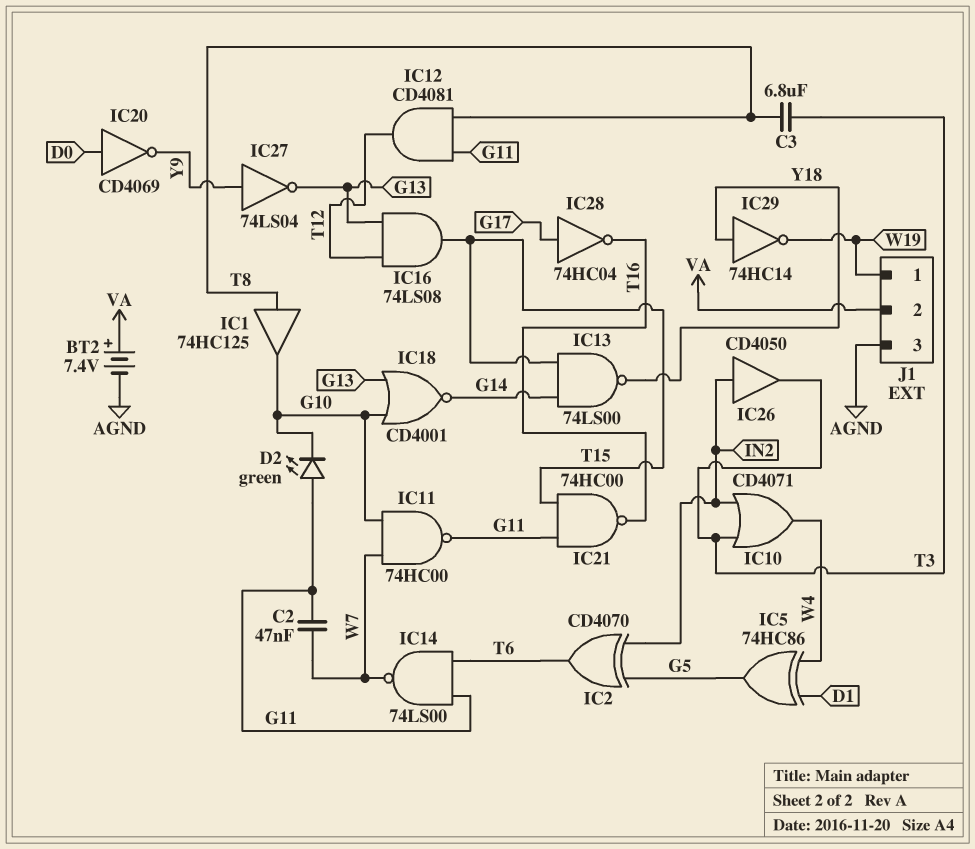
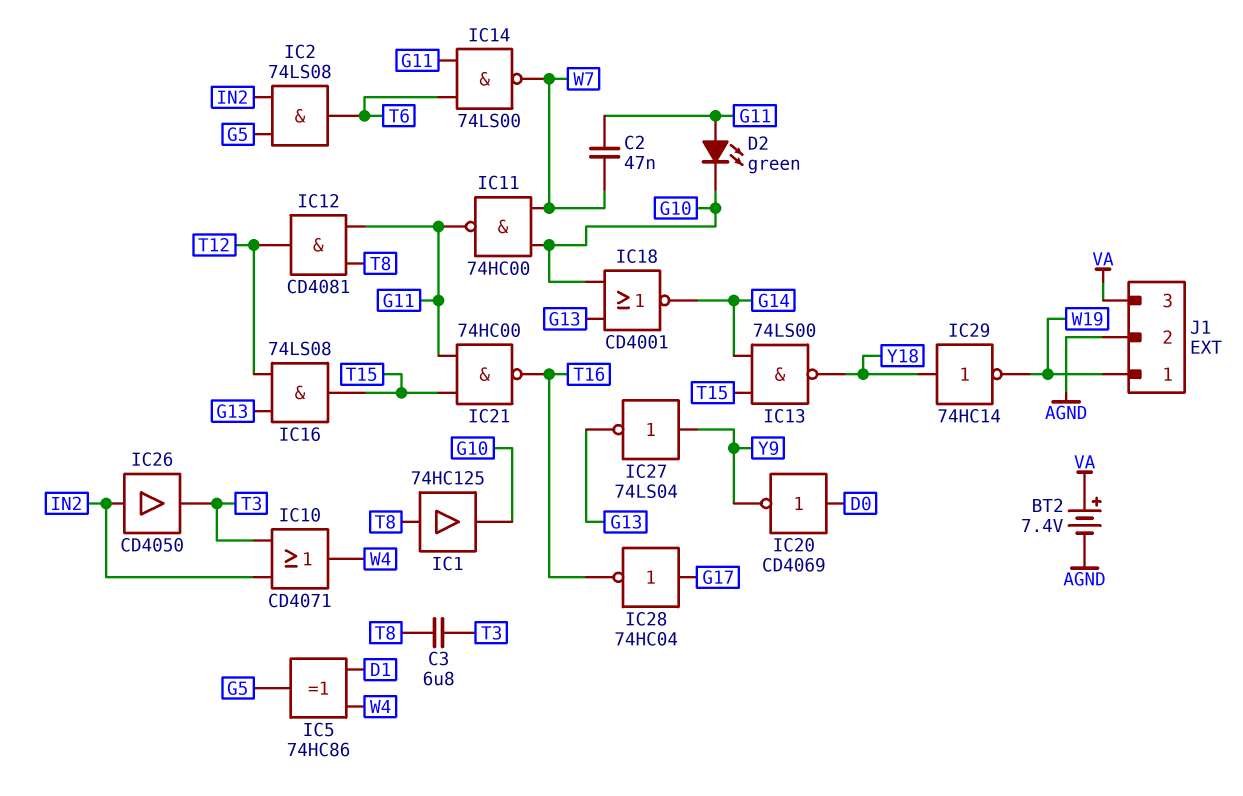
IC2: XOR CD4070 (in G5, in IN2, out T6) -> AND 74LS08 (in G5, in IN2, out T6)
J1 pin 2: VA -> AGND
J1 pin 3: AGND -> VA

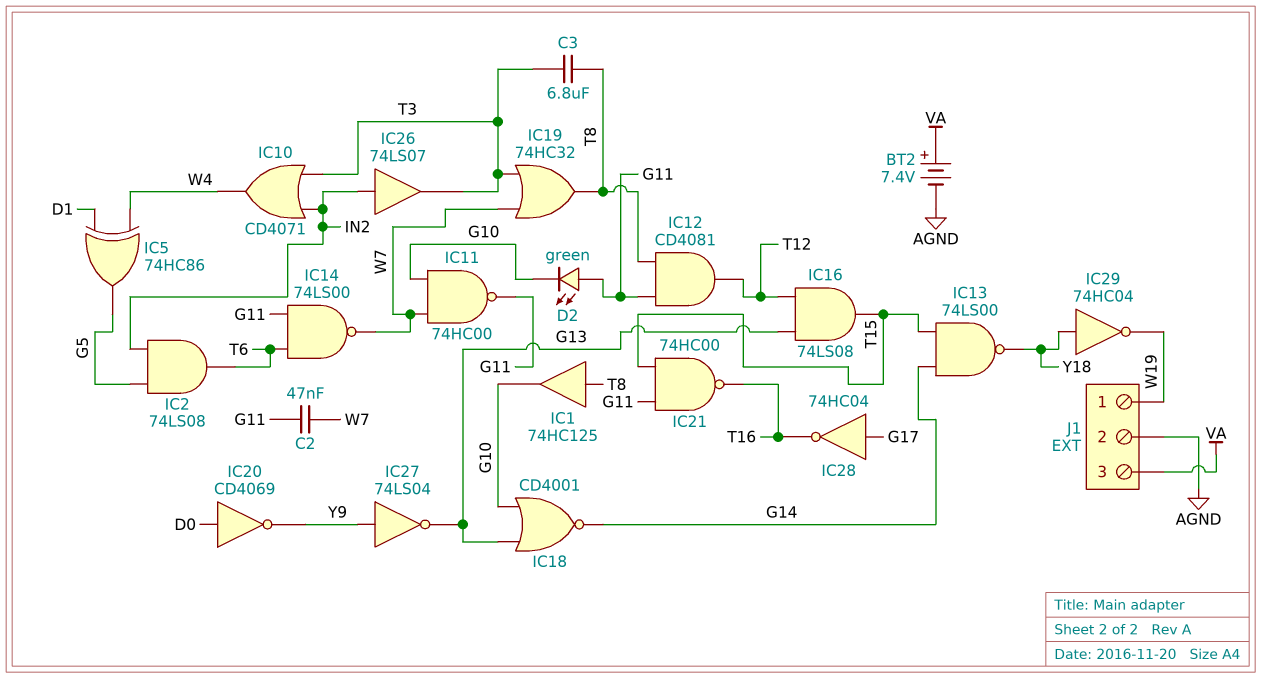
IC19: none -> OR 74HC32 (in T3, in W7, out T8)
IC26: buffer CD4050 (in IN2, out T3) -> buffer 74LS07 (in IN2, out T3)
IC29: NOT 74HC14 (in Y18, out W19) -> NOT 74HC04 (in Y18, out W19)

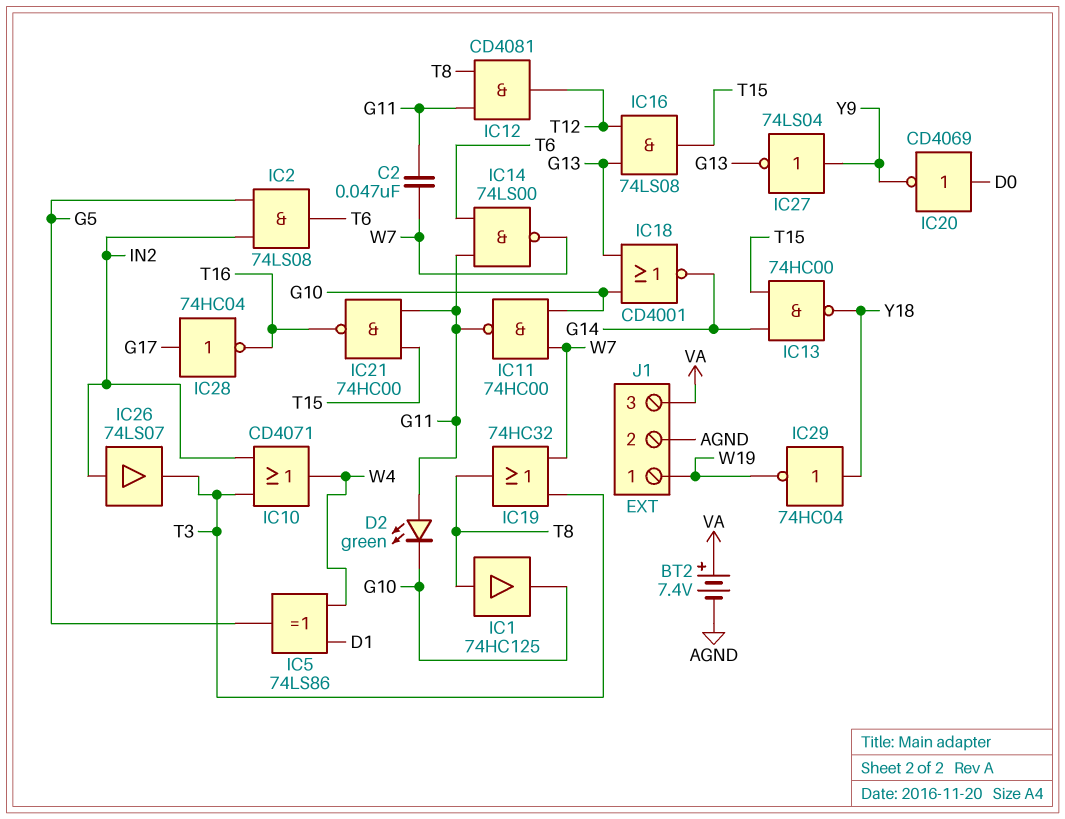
C3: 6.8uF (T3, T8) -> none
IC5: XOR 74HC86 (in D1, in W4, out G5) -> XOR 74LS86 (in D1, in W4, out G5)
IC13: NAND 74LS00 (in G14, in T15, out Y18) -> NAND 74HC00 (in G14, in T15, out Y18)

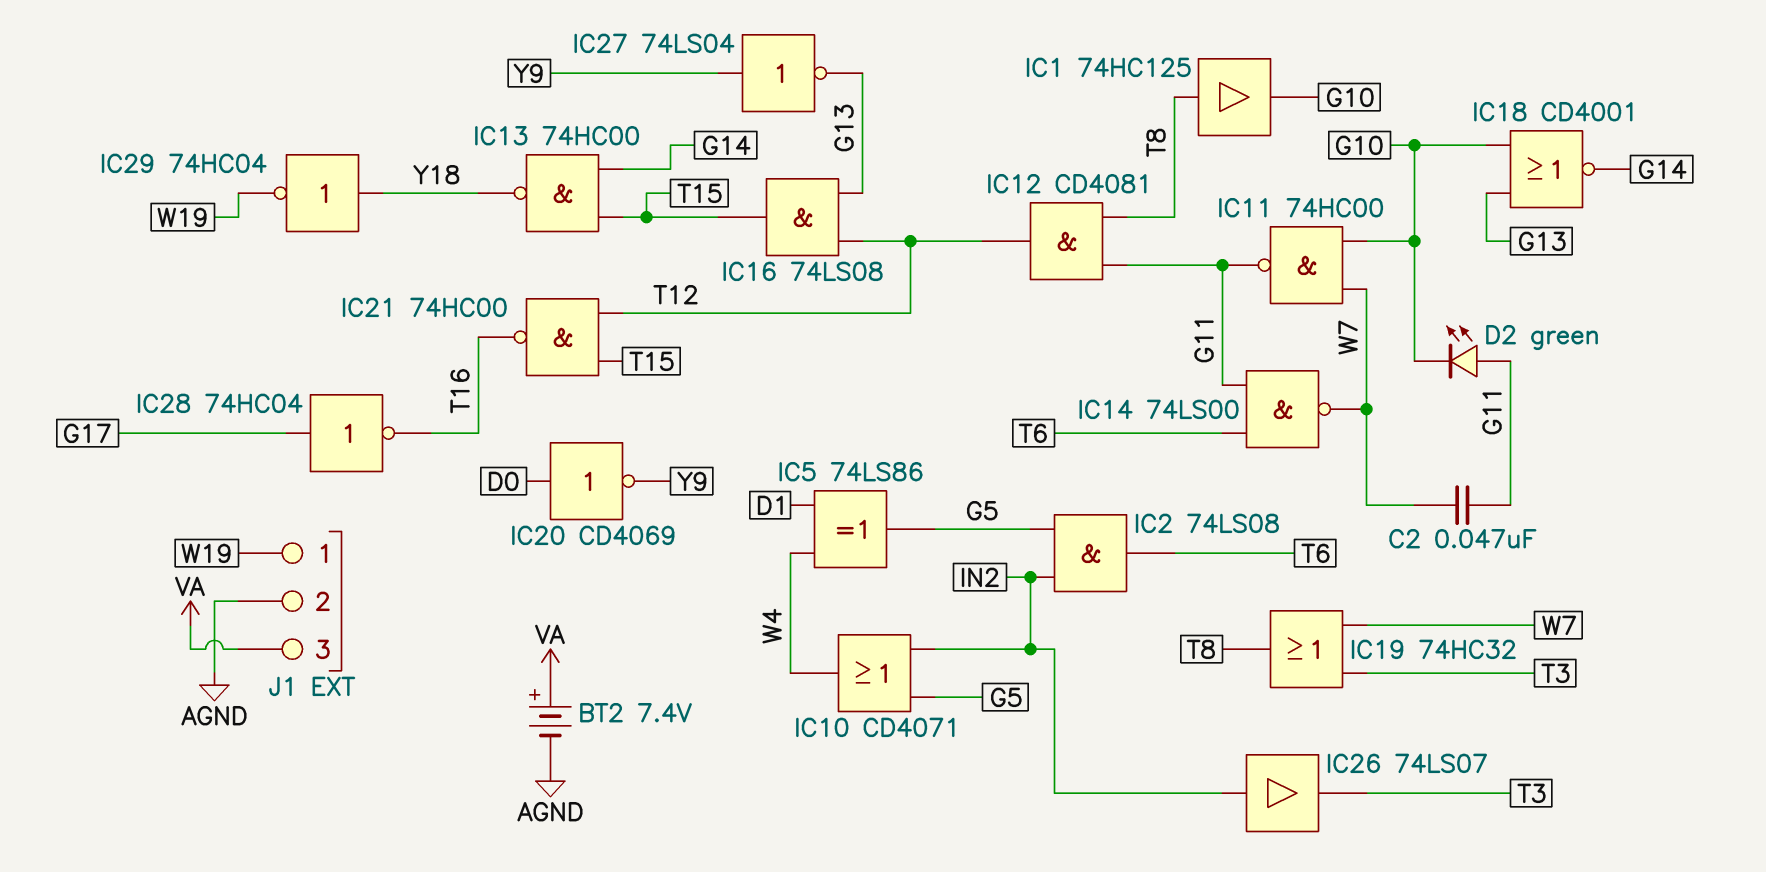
IC10: OR CD4071 (in IN2, in T3, out W4) -> OR CD4071 (in G5, in IN2, out W4)
IC21: NAND 74HC00 (in G11, in T15, out T16) -> NAND 74HC00 (in T12, in T15, out T16)

